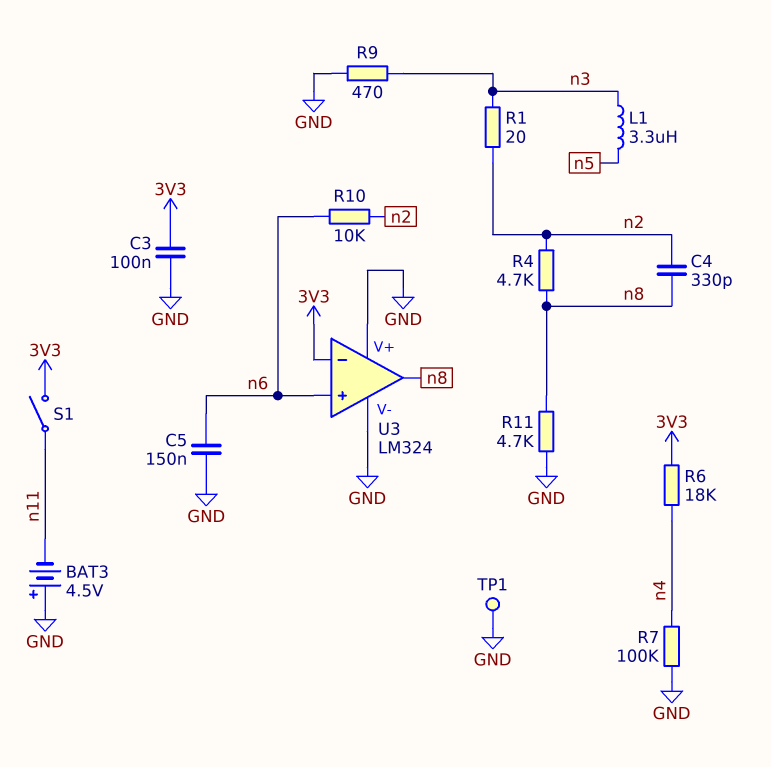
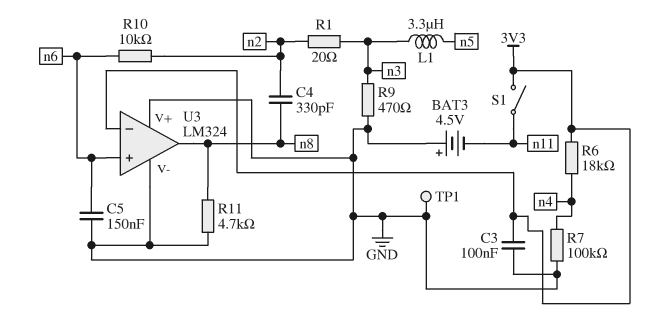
R4: 4.7k (n2, n8) -> none

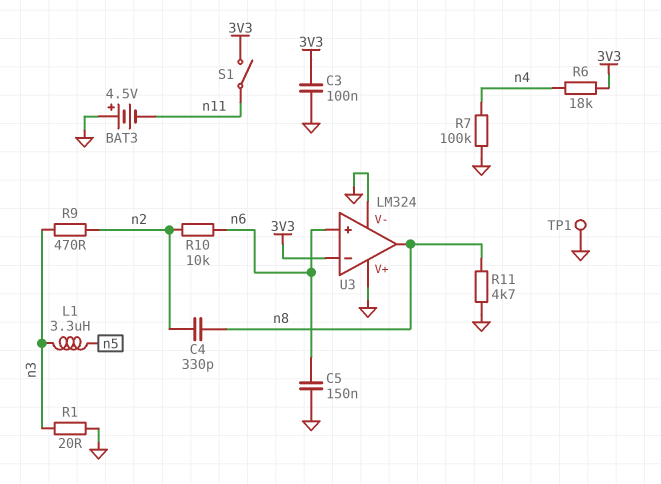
R1: 20 (n2, n3) -> 20 (GND, n3)
R9: 470 (GND, n3) -> 470 (n2, n3)

